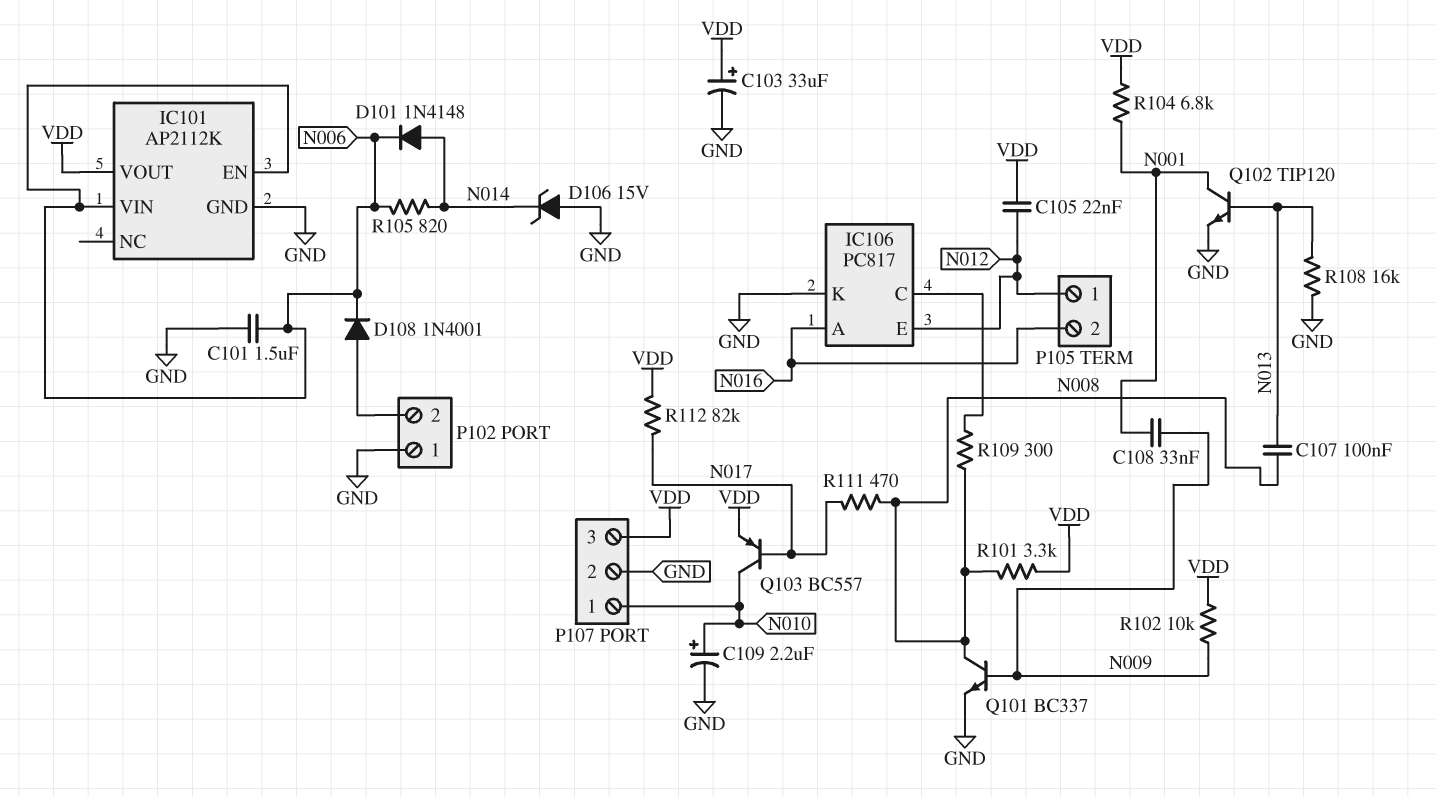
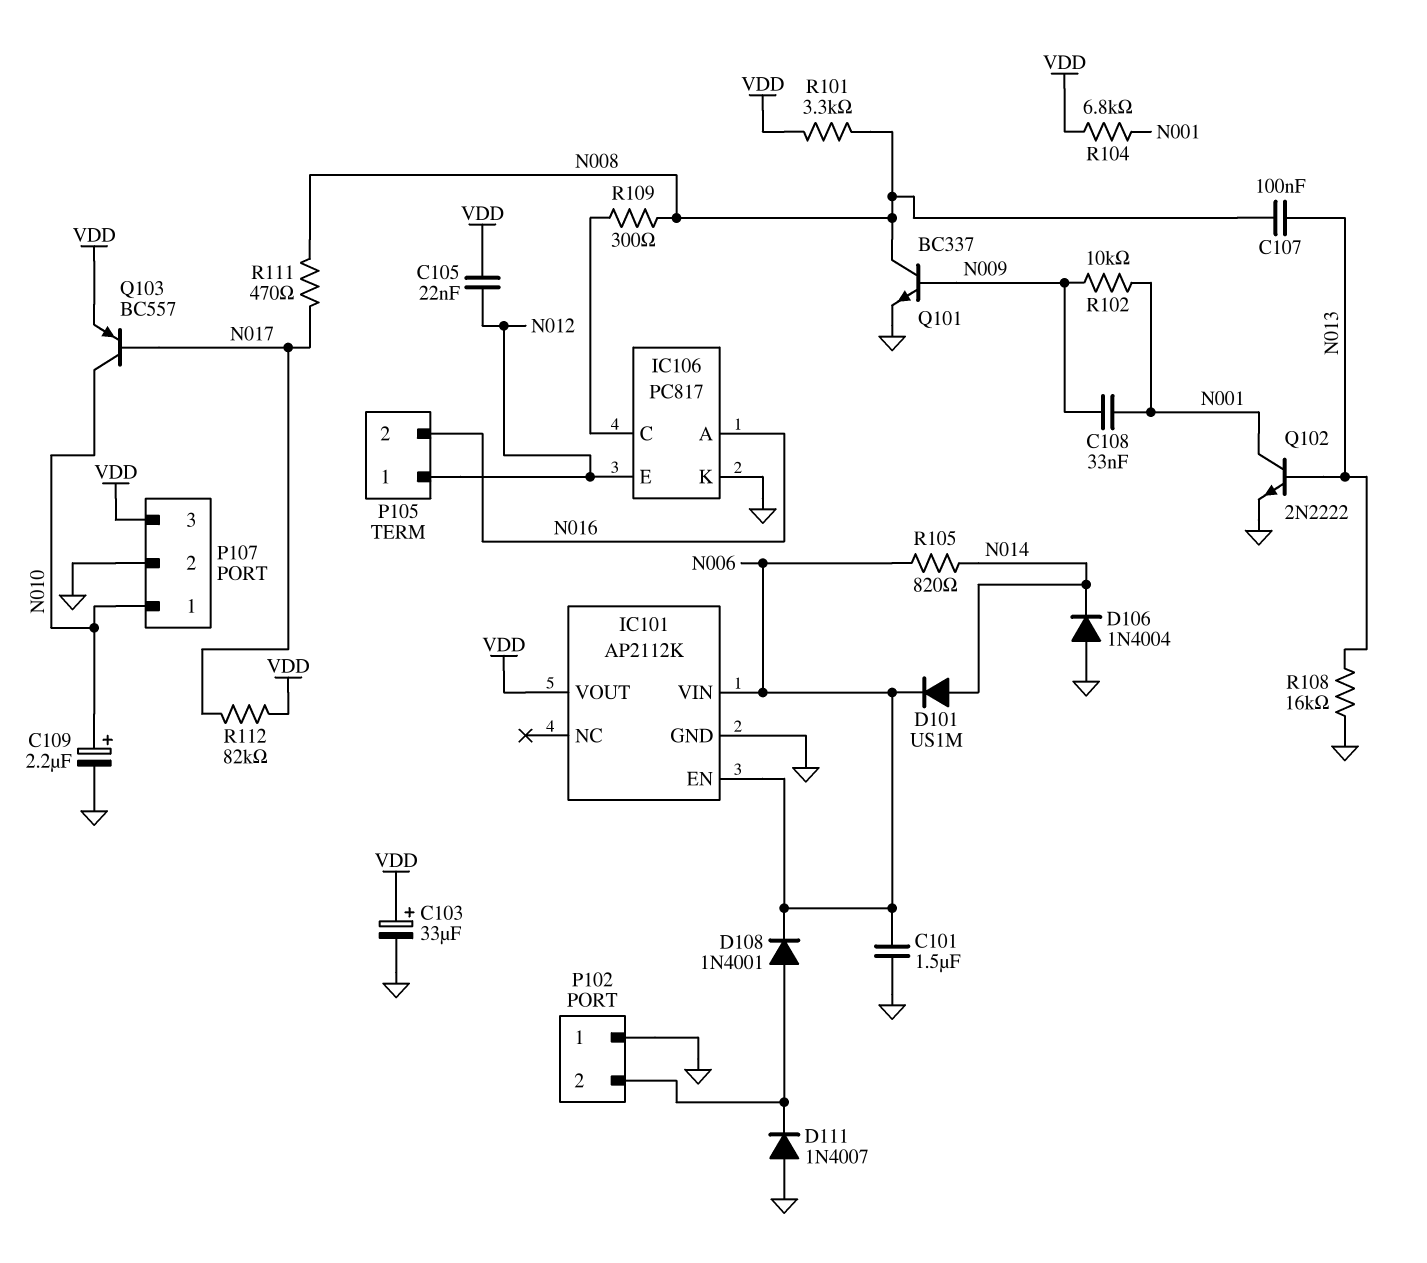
D101: diode 1N4148 (A N014, K N006) -> diode US1M (A N014, K N006)
D106: zener 15V (A GND, K N014) -> diode 1N4004 (A GND, K N014)
D111: none -> diode 1N4007 (A GND, K P102/2)
Q102: NPN TIP120 (B N013, C N001, E GND) -> NPN 2N2222 (B N013, C N001, E GND)
R102: 10k (N009, VDD) -> 10k (N001, N009)

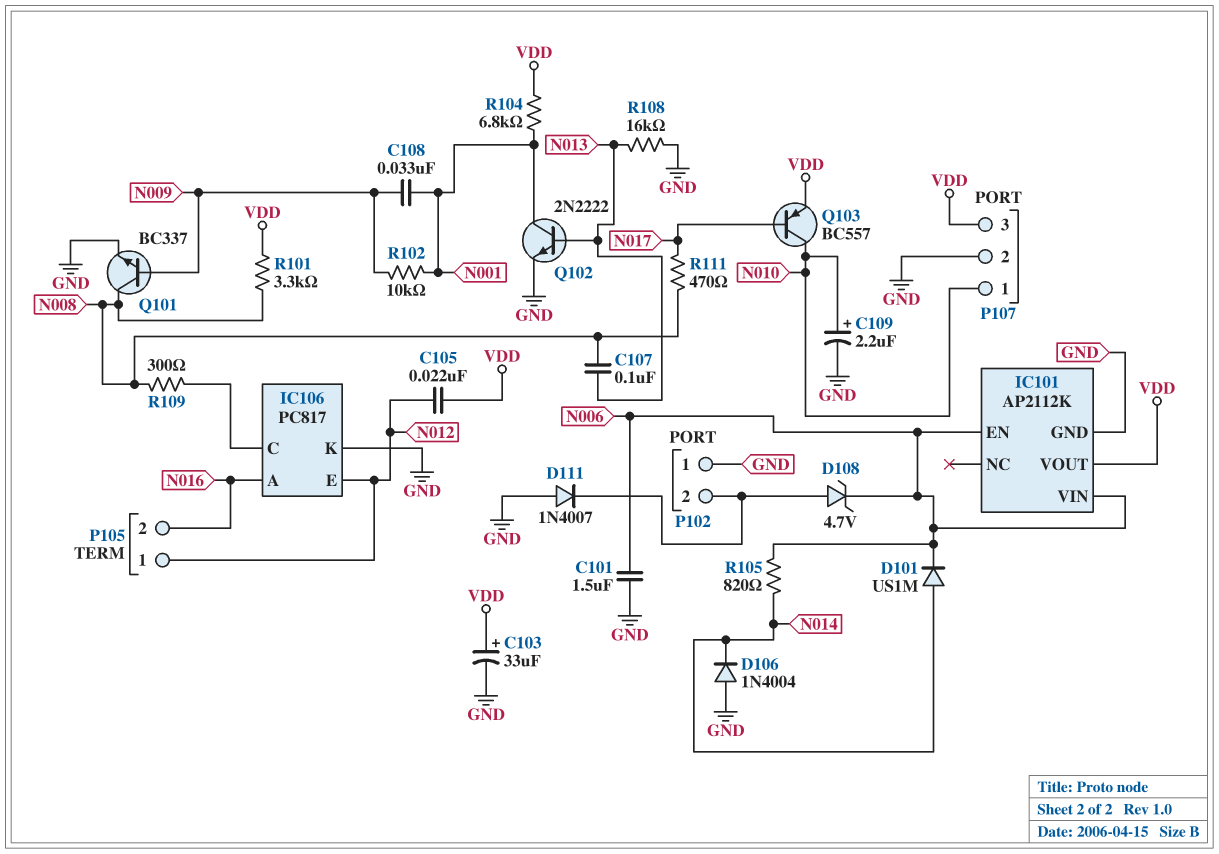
D108: diode 1N4001 (A P102/2, K N006) -> zener 4.7V (A P102/2, K N006)
R112: 82k (N017, VDD) -> none

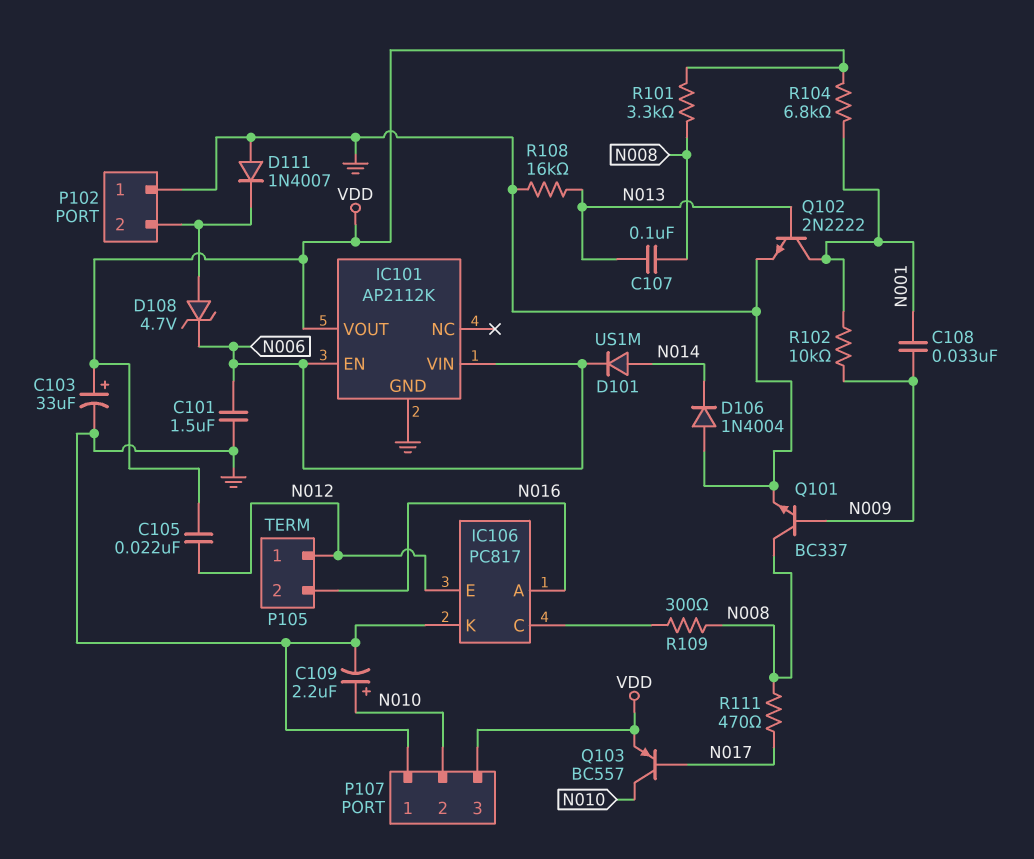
P107 pin 1: N010 -> GND
P107 pin 2: GND -> N010
R105: 820 (N006, N014) -> none

